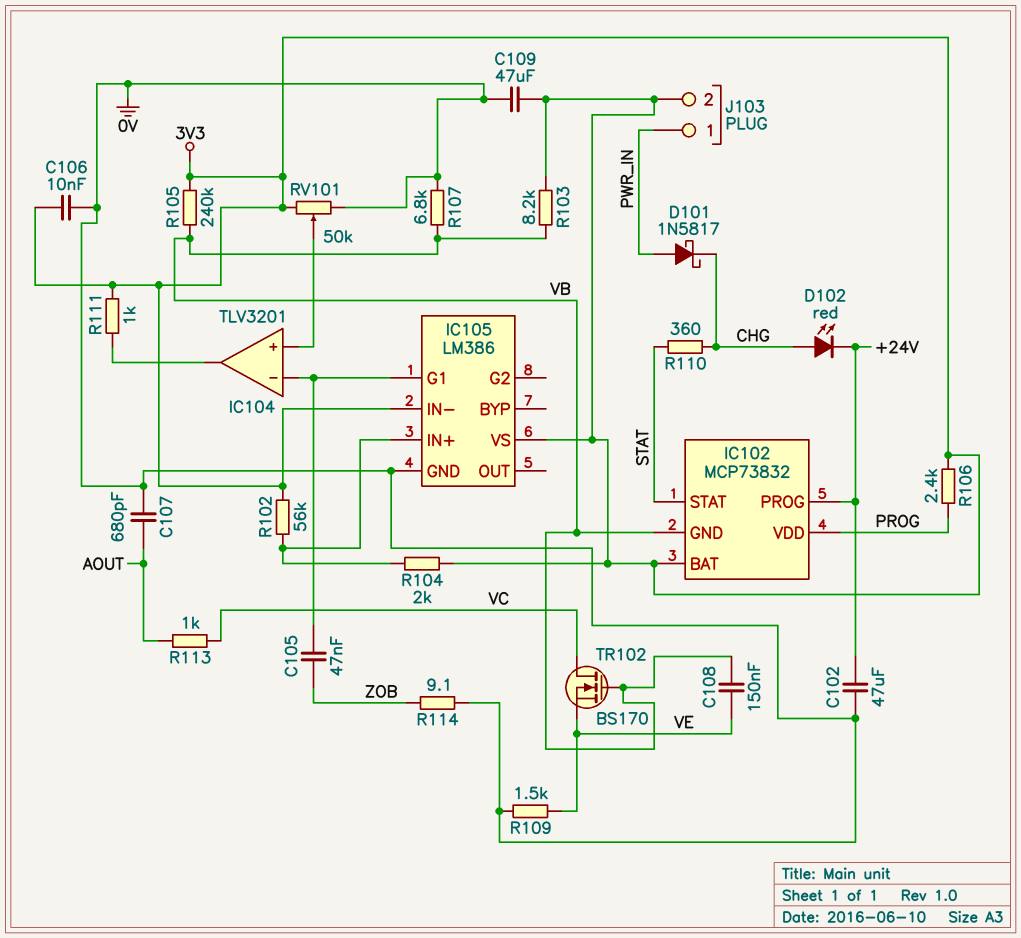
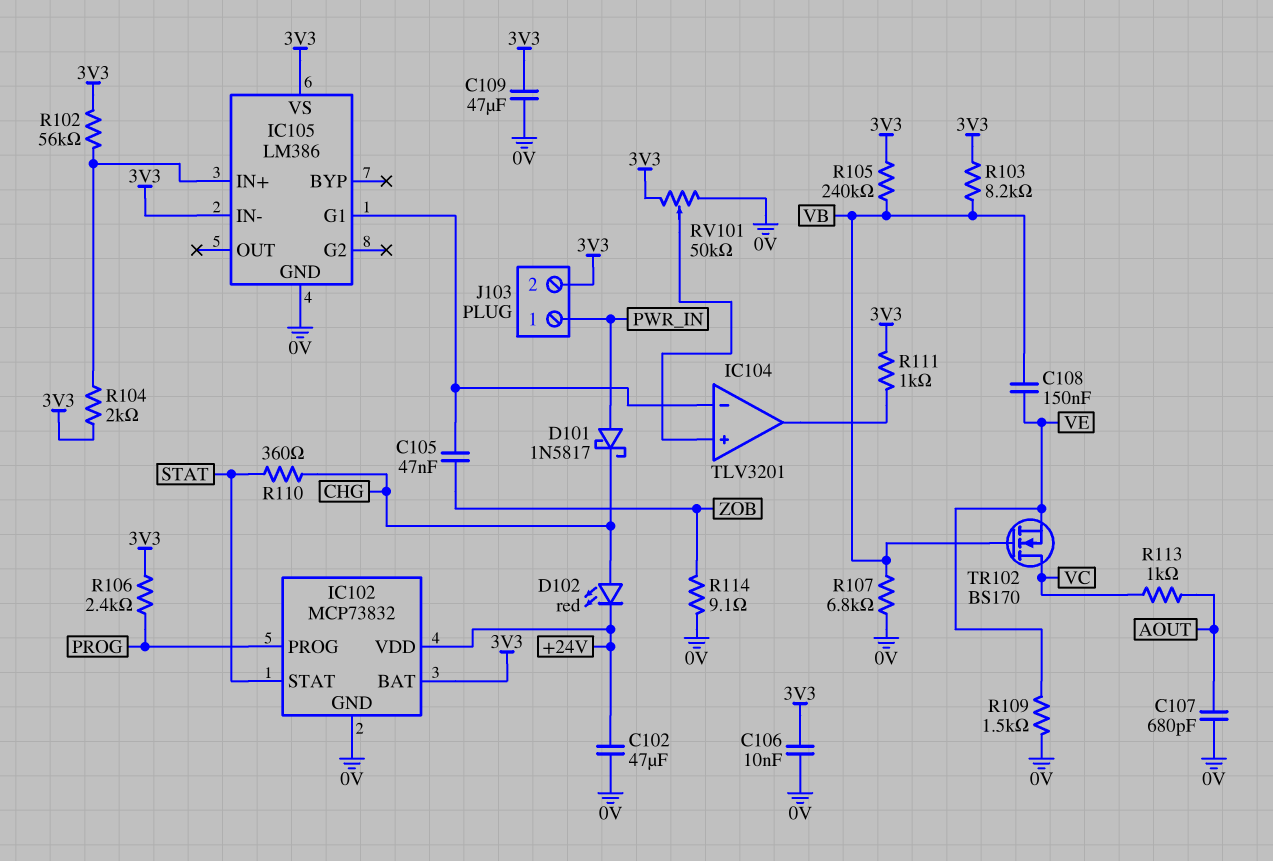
IC102 pin GND: VB -> 0V
IC102 pin PROG: +24V -> PROG
IC102 pin VDD: PROG -> +24V

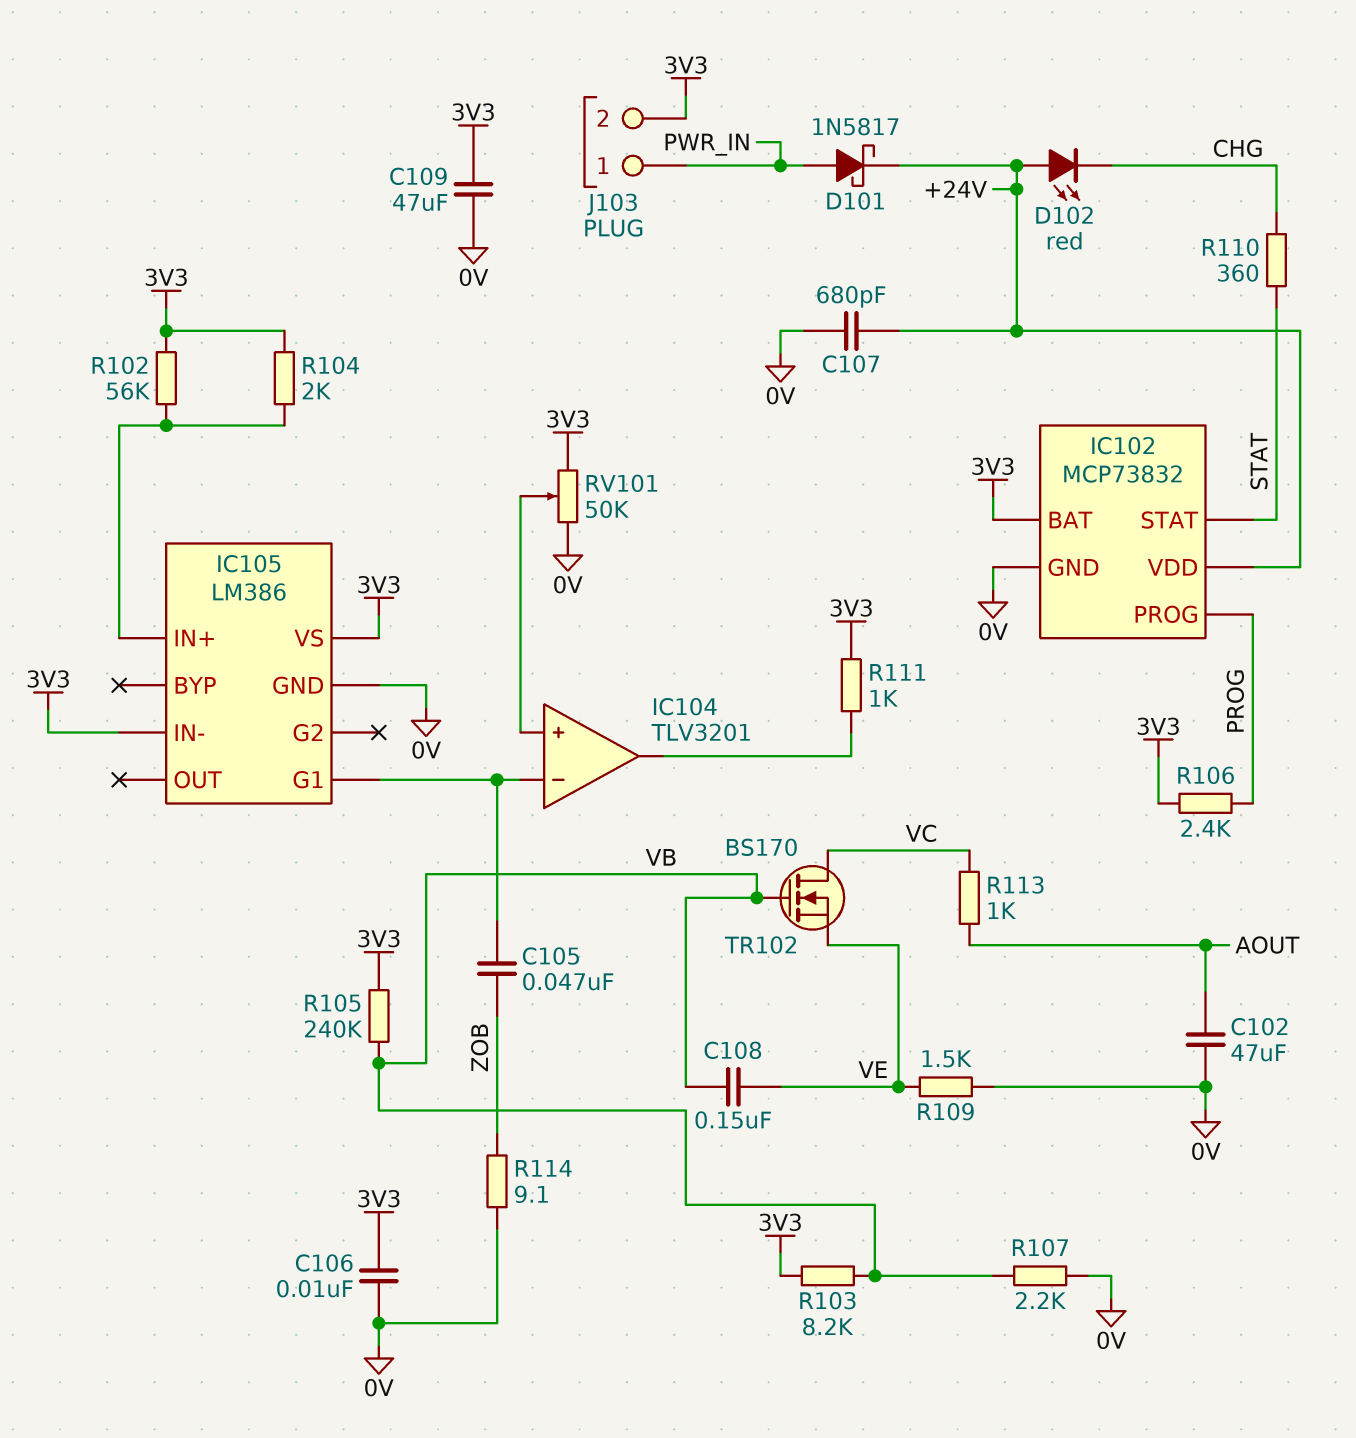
C102: 47uF (+24V, 0V) -> 47uF (0V, AOUT)
C107: 680pF (0V, AOUT) -> 680pF (+24V, 0V)
D101: schottky 1N5817 (A PWR_IN, K CHG) -> schottky 1N5817 (A PWR_IN, K +24V)
D102: LED red (A CHG, K +24V) -> LED red (A +24V, K CHG)
R107: 6.8k (0V, VB) -> 2.2k (0V, VB)

